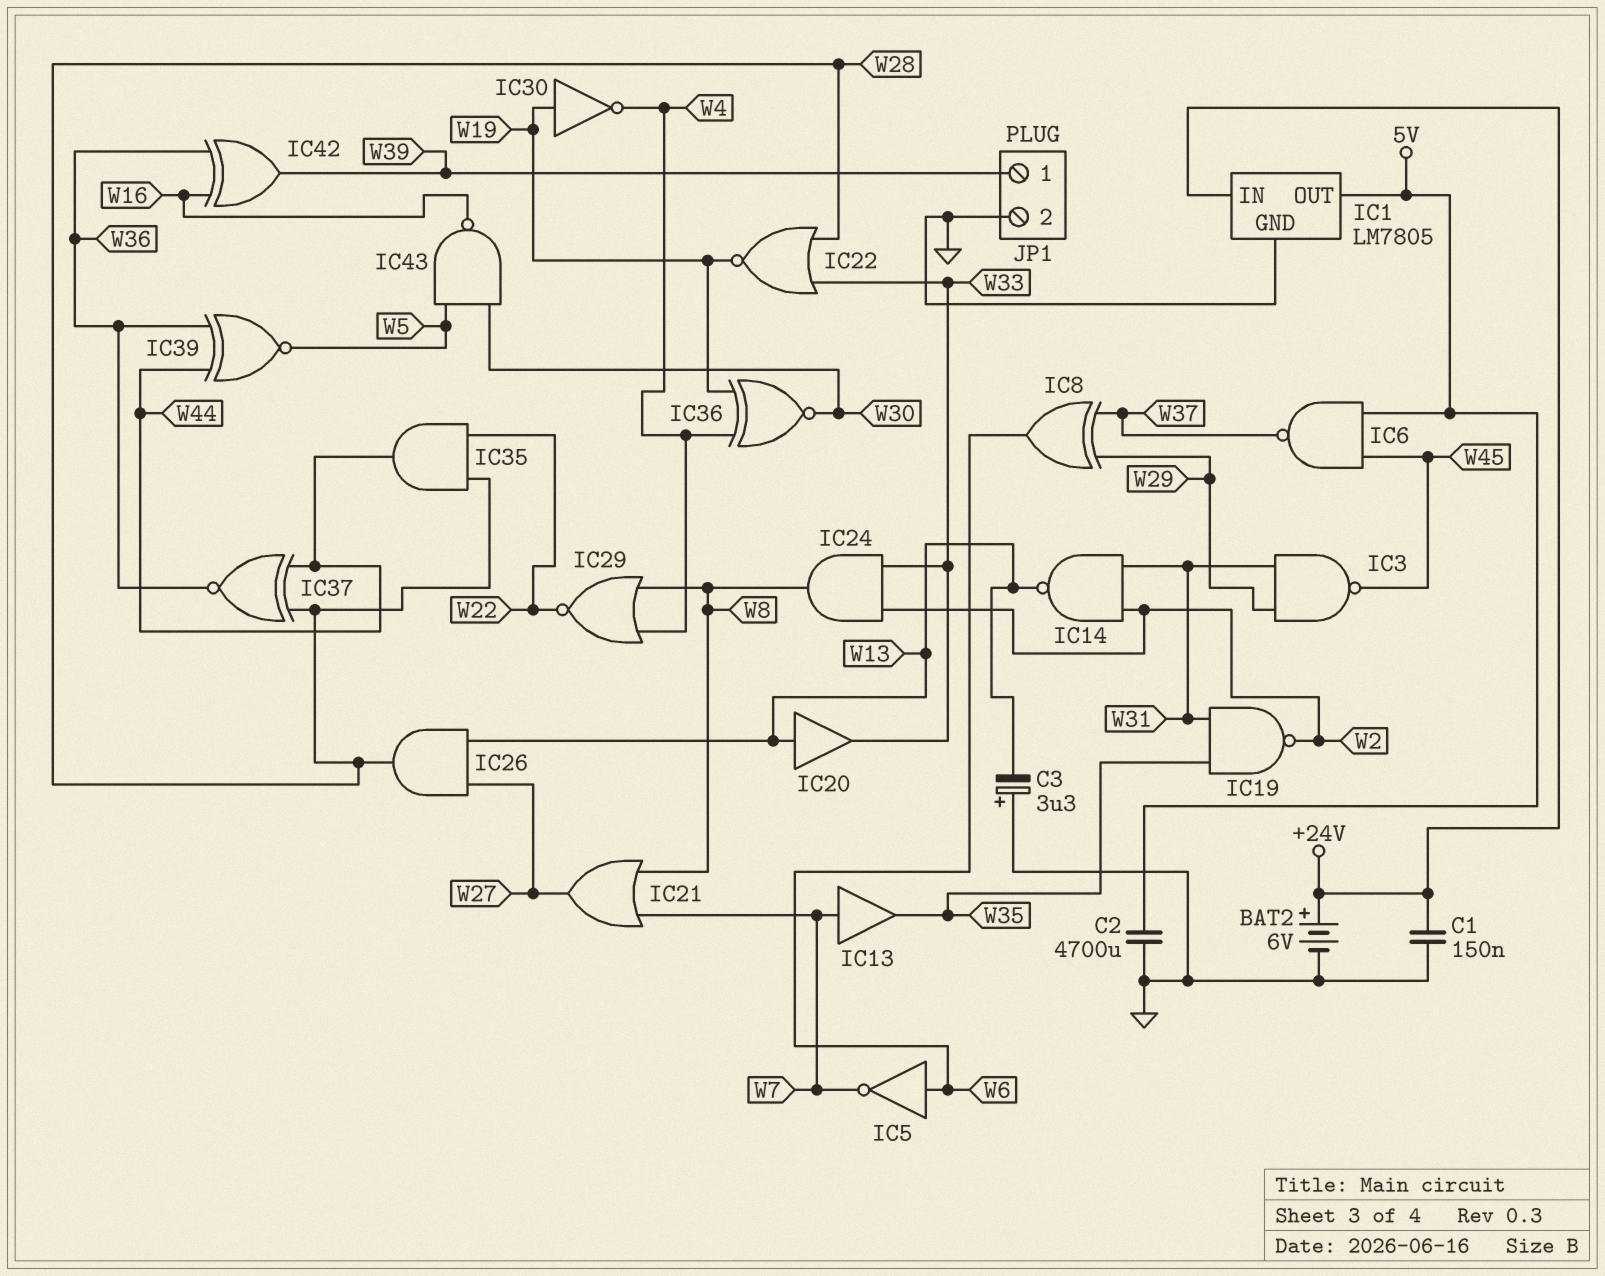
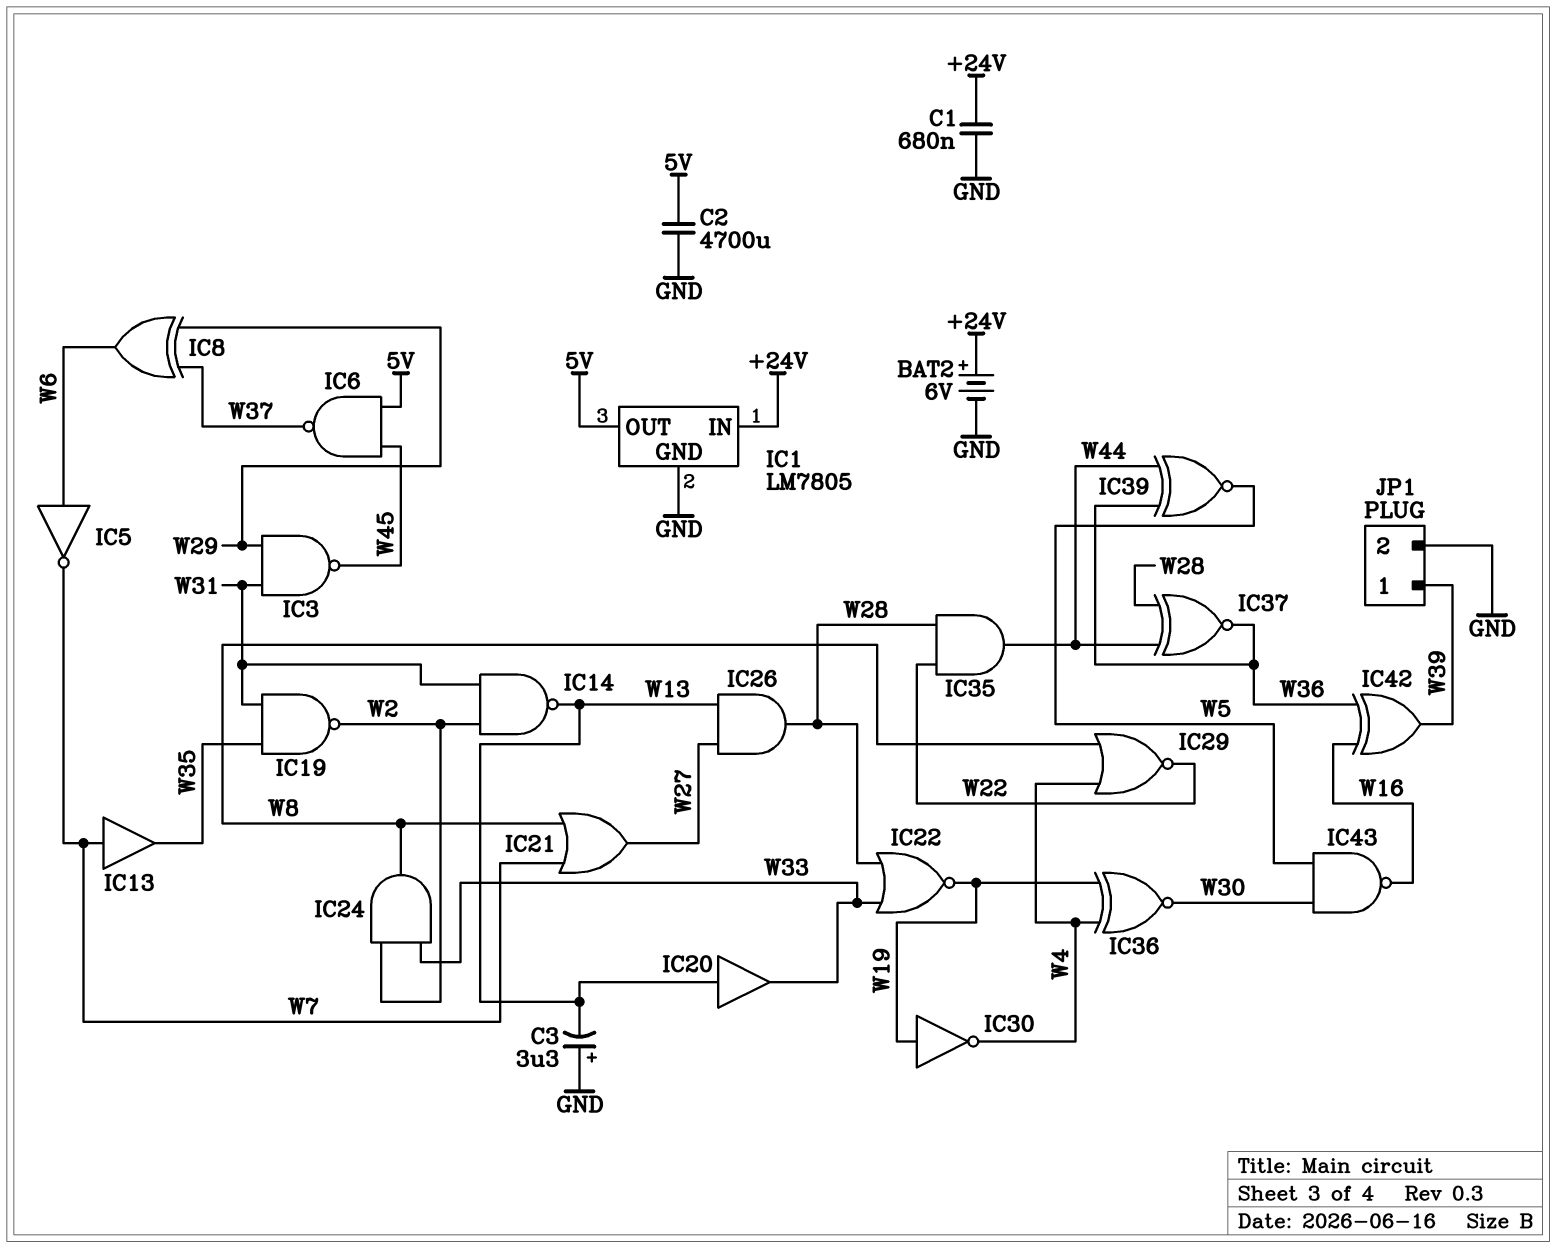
C1: 150nF (+24V, GND) -> 680nF (+24V, GND)

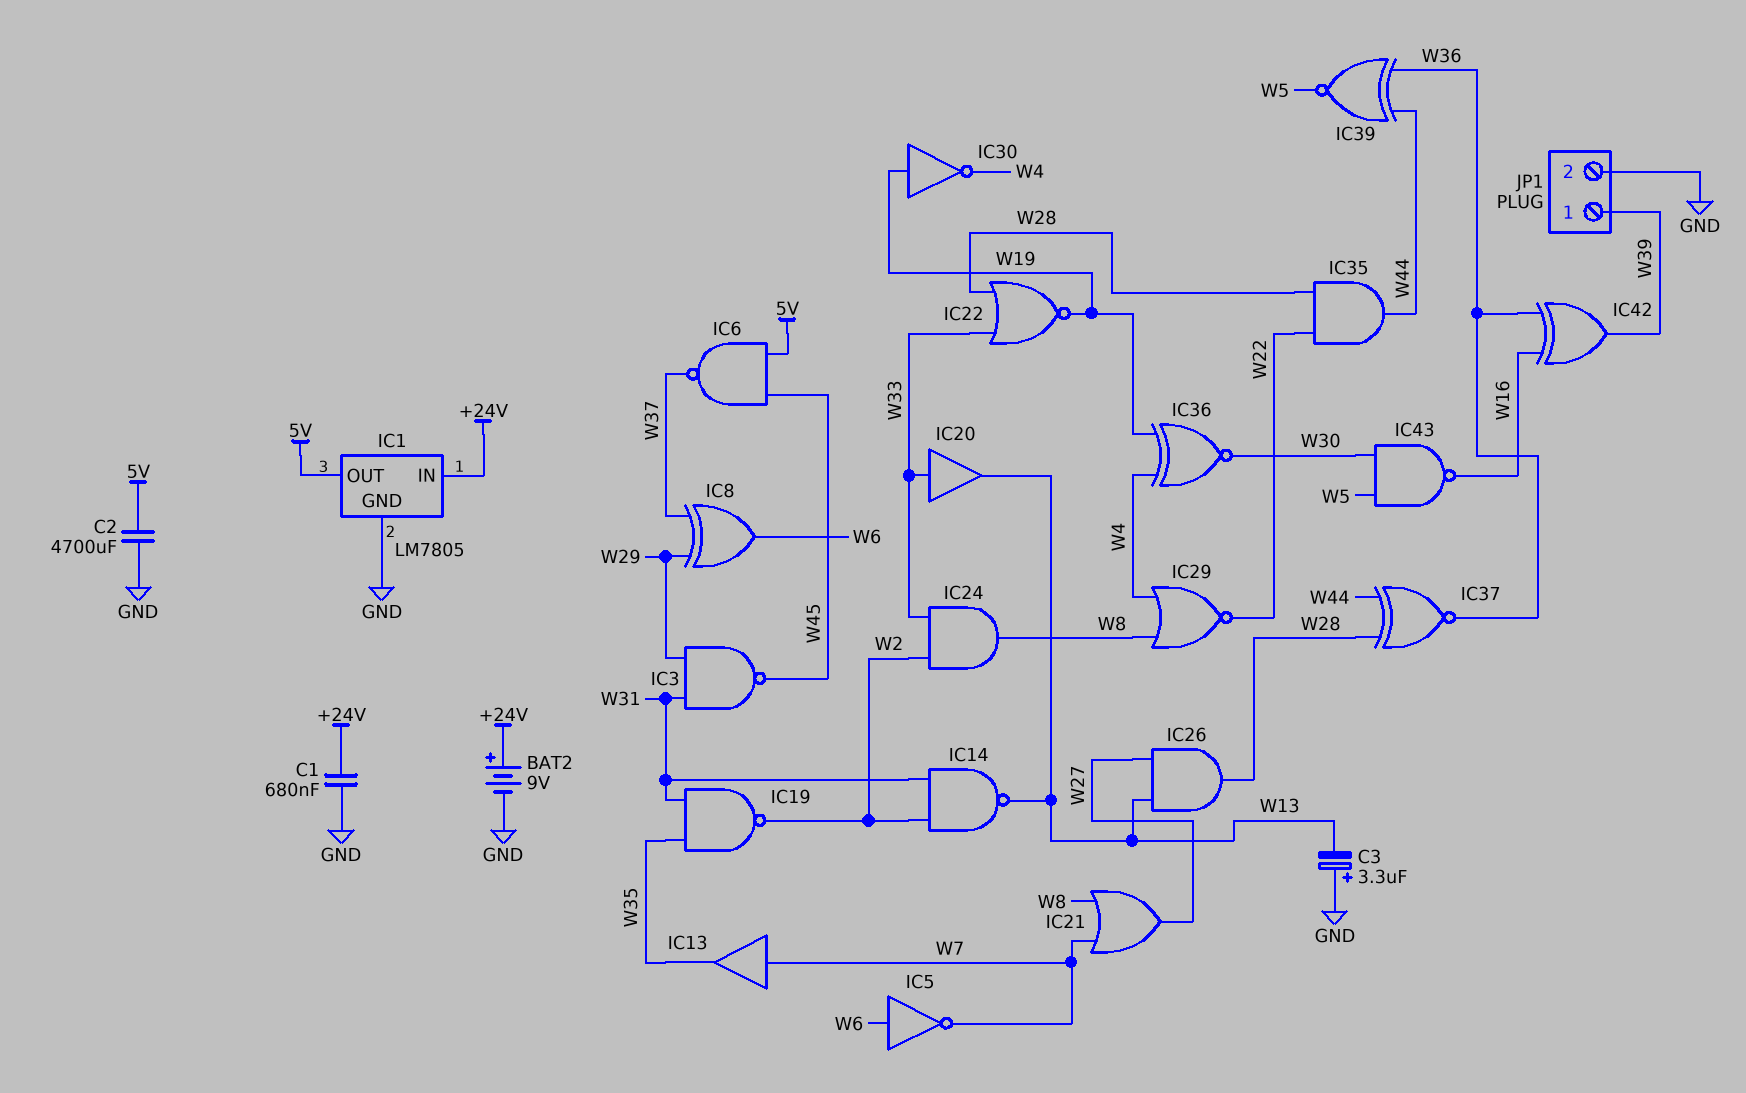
BAT2: 6V (plus +24V, minus GND) -> 9V (plus +24V, minus GND)
IC20: buffer (in W13, out W33) -> buffer (in W33, out W13)

